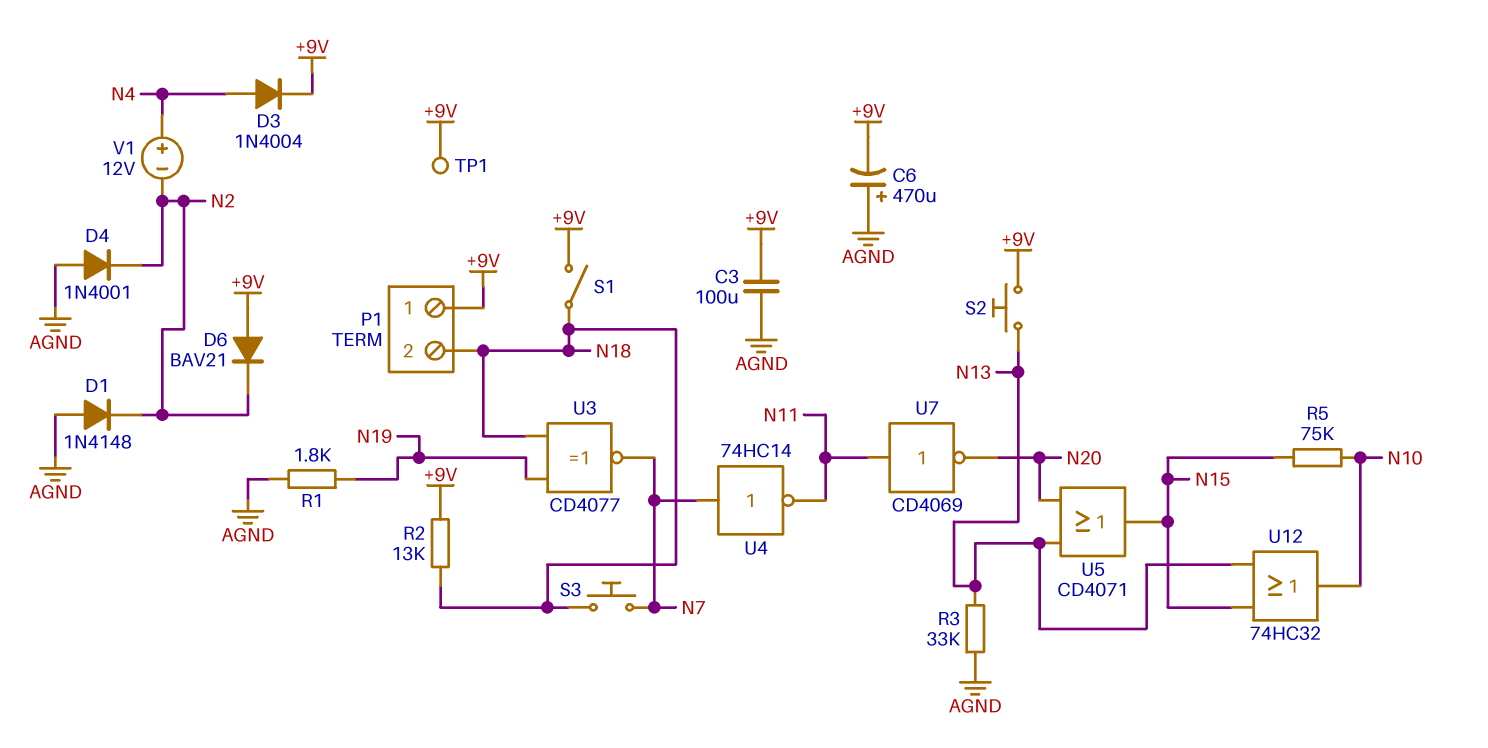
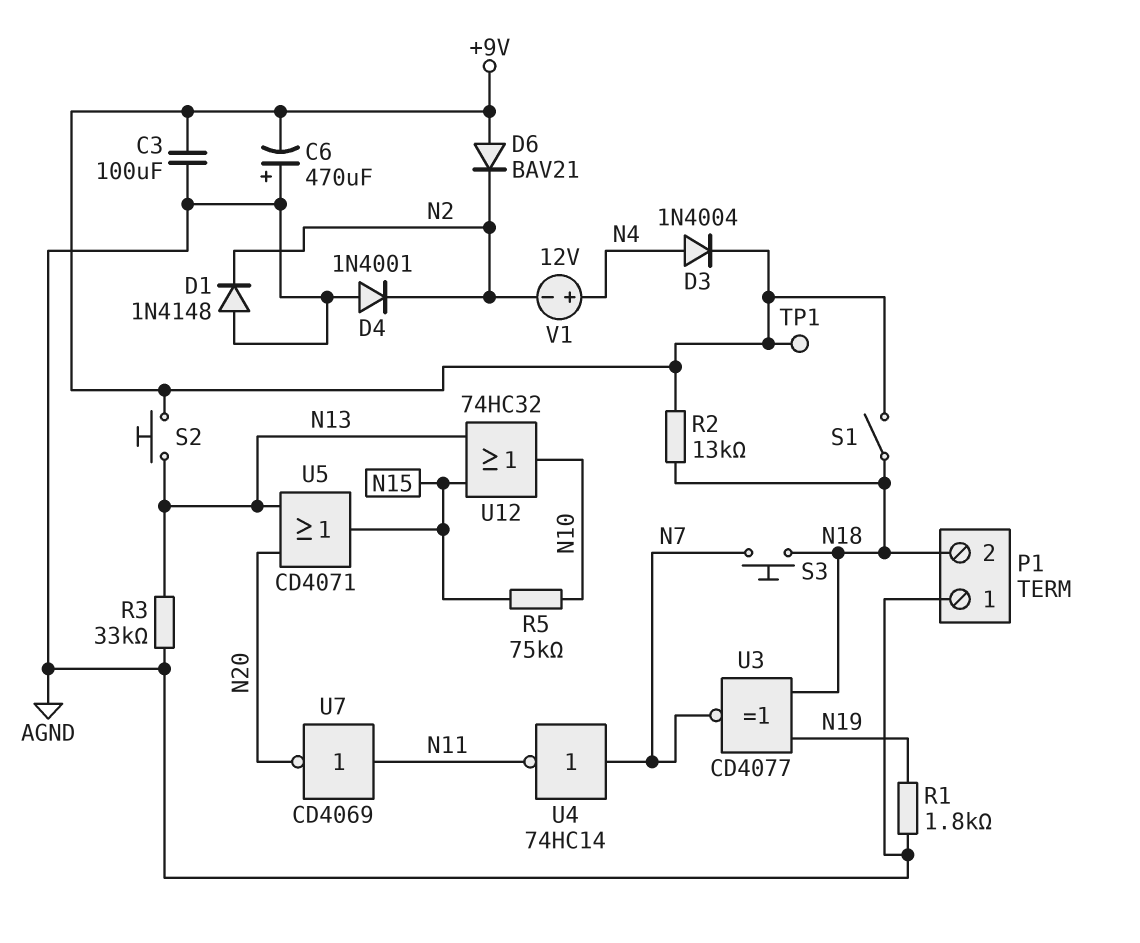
P1 pin 1: +9V -> AGND

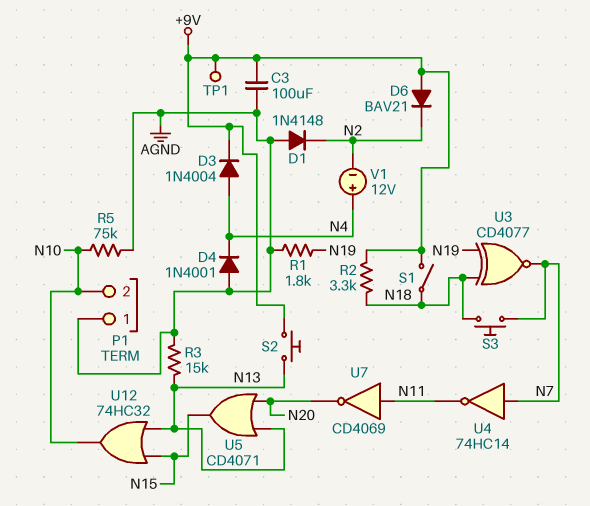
C6: 470uF (plus AGND, minus +9V) -> none
D4: diode 1N4001 (A AGND, K N2) -> diode 1N4001 (A AGND, K N4)
P1 pin 2: N18 -> N10
R2: 13k (+9V, N18) -> 3.3k (+9V, N18)
R3: 33k (AGND, N13) -> 15k (AGND, N13)
R5: 75k (N10, N15) -> 75k (AGND, N10)

